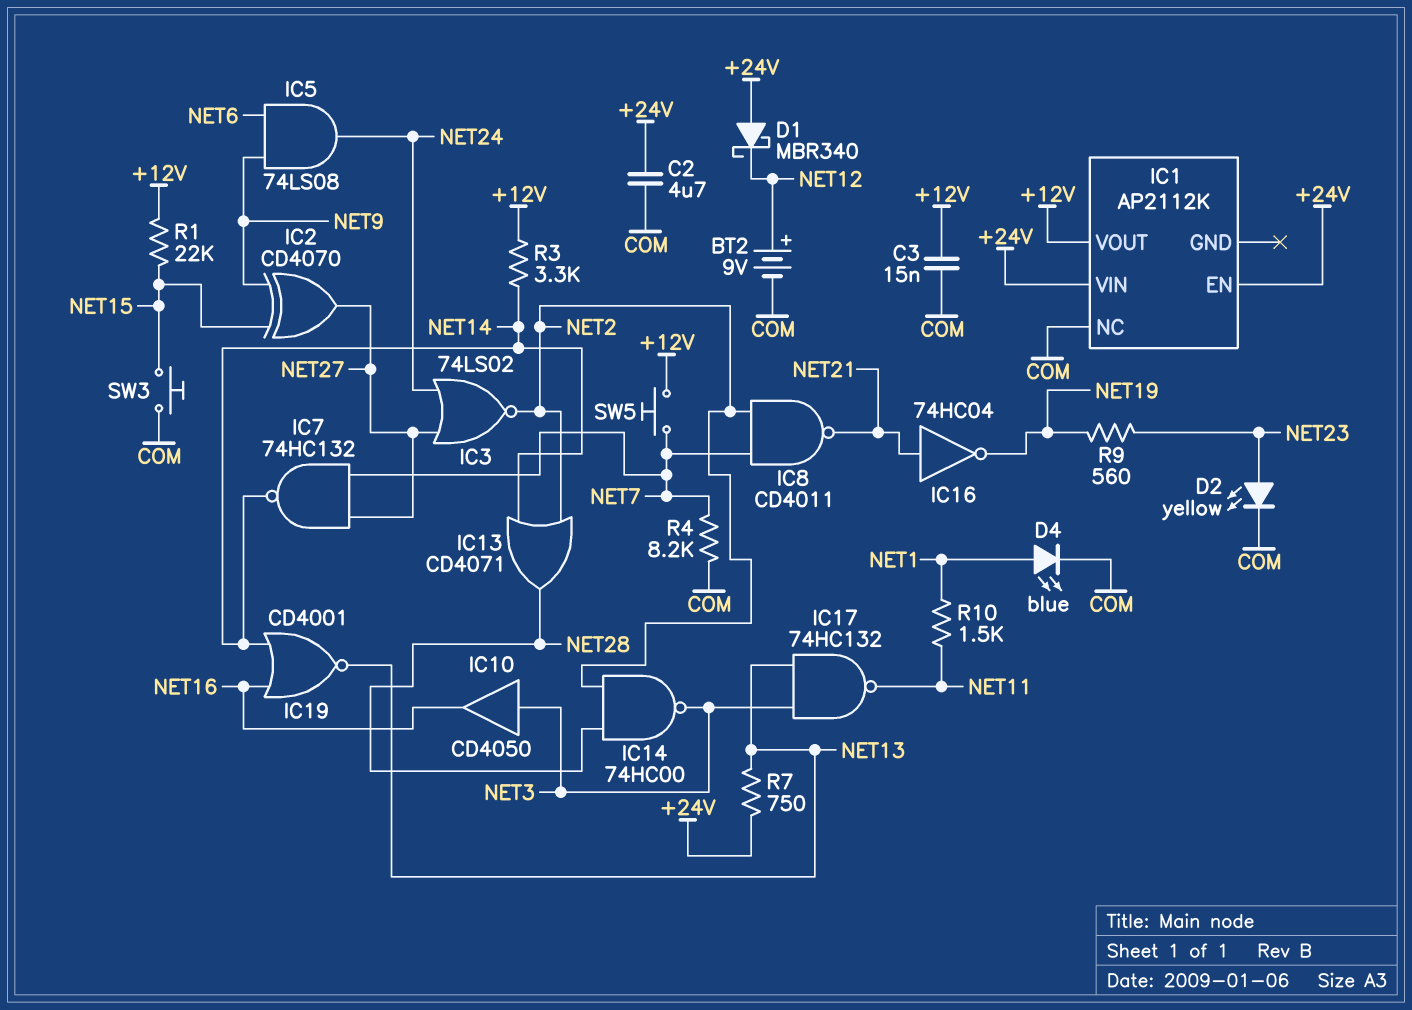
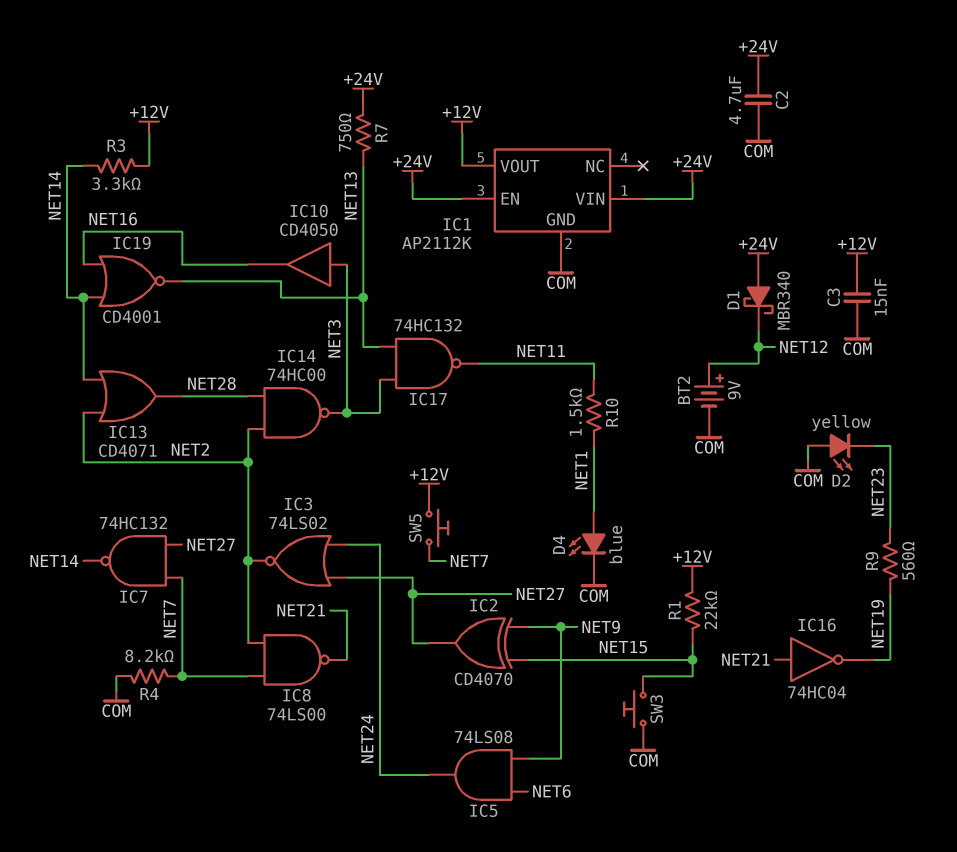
D2: LED yellow (A NET23, K COM) -> LED yellow (A COM, K NET23)
IC1 pin GND: none -> COM
IC1 pin NC: COM -> none
IC8: NAND CD4011 (in NET2, in NET7, out NET21) -> NAND 74LS00 (in NET2, in NET7, out NET21)

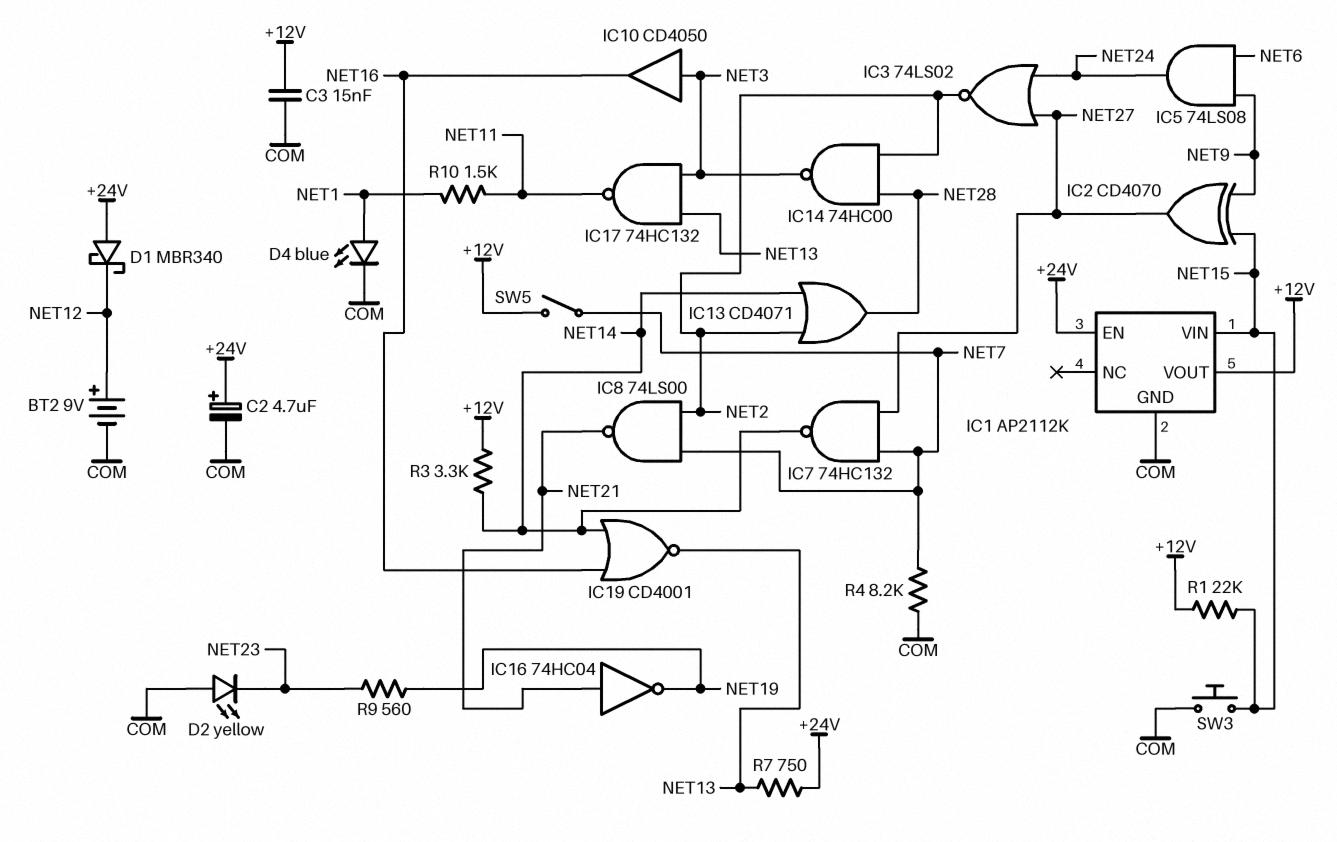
C2: 4.7uF (+24V, COM) -> 4.7uF (plus +24V, minus COM)
IC1 pin VIN: +24V -> NET15
SW5: button (+12V, NET7) -> switch (+12V, NET7)

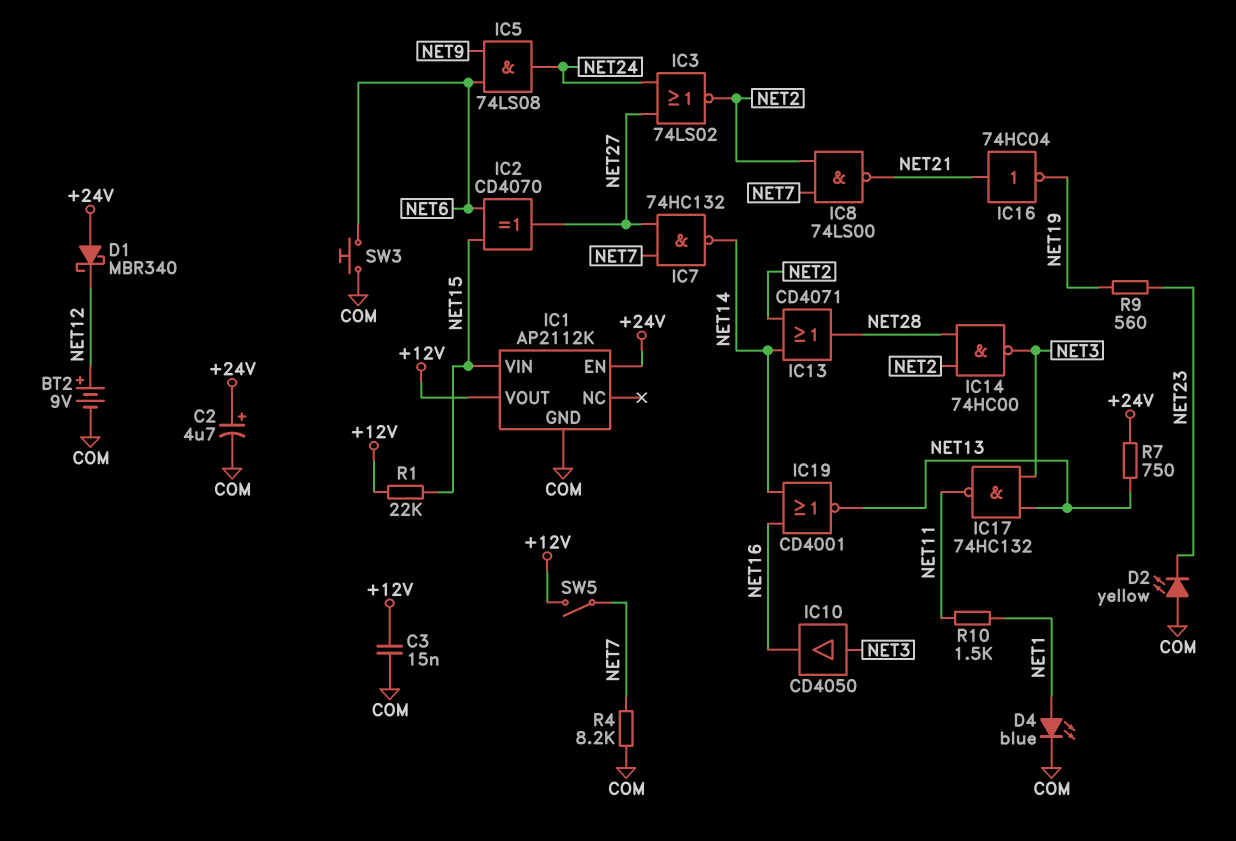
IC2: XOR CD4070 (in NET9, in NET15, out NET27) -> XOR CD4070 (in NET6, in NET15, out NET27)
R3: 3.3k (+12V, NET14) -> none
SW3: button (COM, NET15) -> button (COM, NET6)

